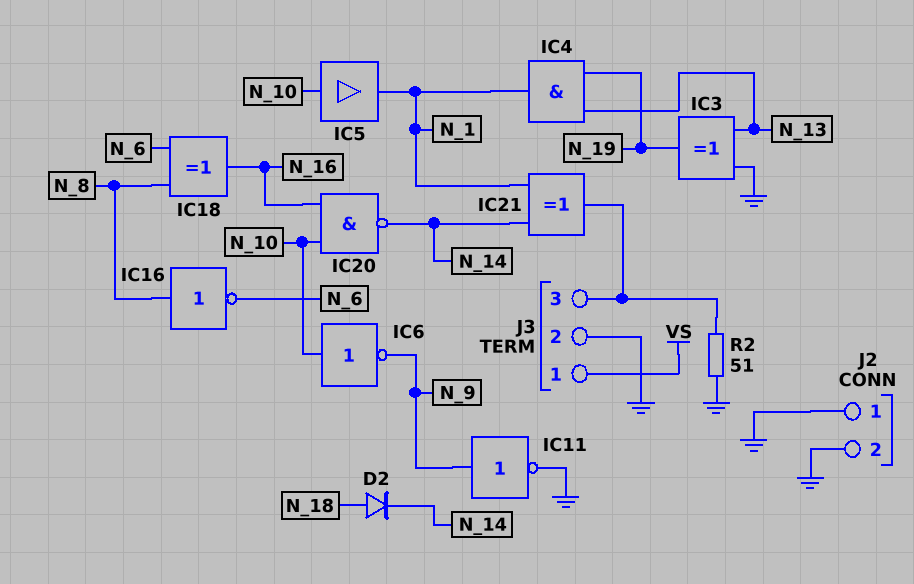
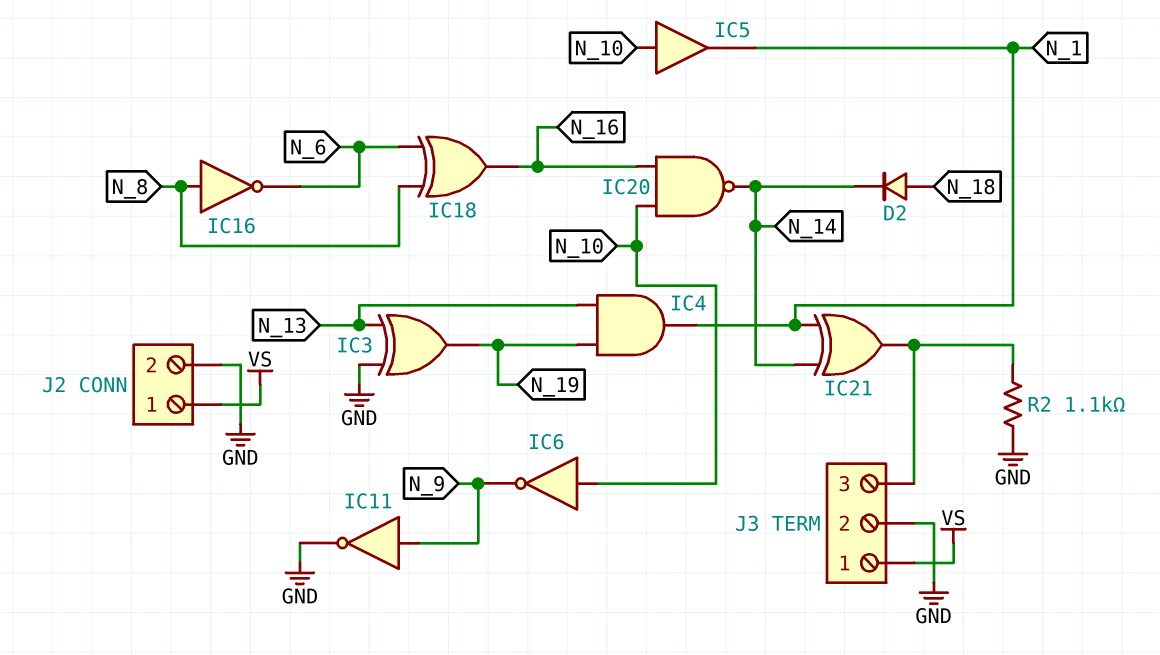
J2 pin 1: GND -> VS
R2: 51 (GND, J3/3) -> 1.1k (GND, J3/3)

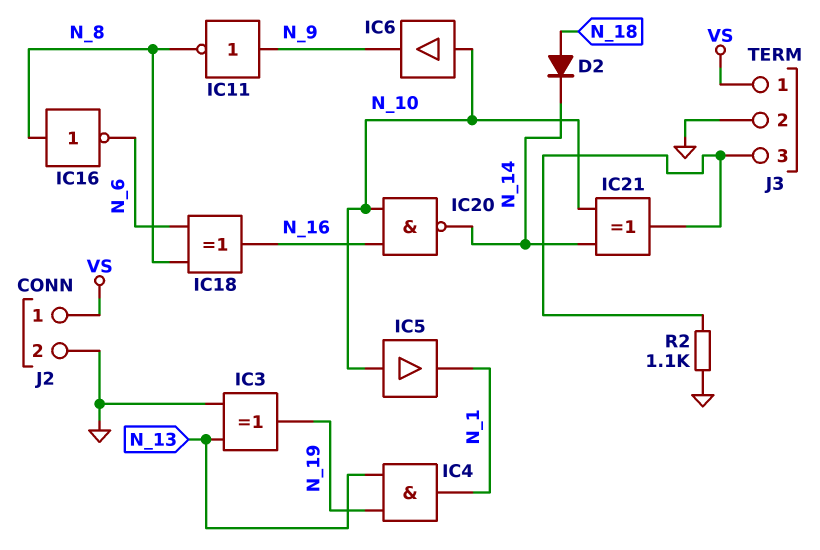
IC6: NOT (in N_10, out N_9) -> buffer (in N_10, out N_9)
IC11: NOT (in N_9, out GND) -> NOT (in N_9, out N_8)
IC21: XOR (in N_1, in N_14, out J3/3) -> XOR (in N_10, in N_14, out J3/3)

